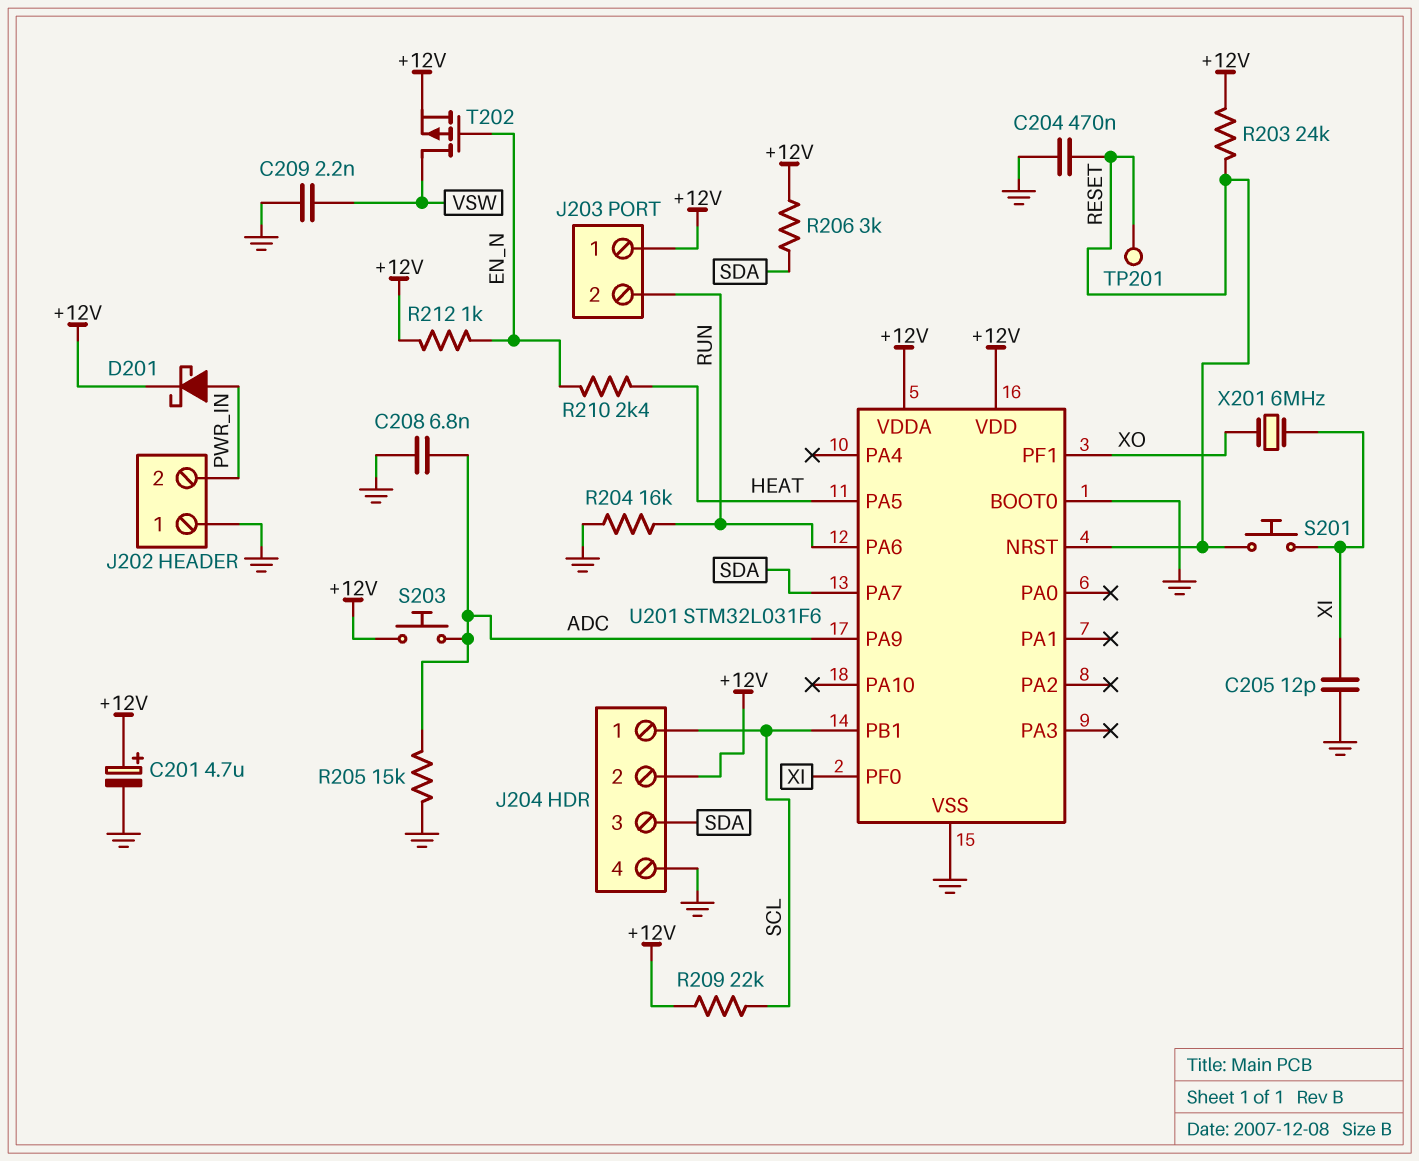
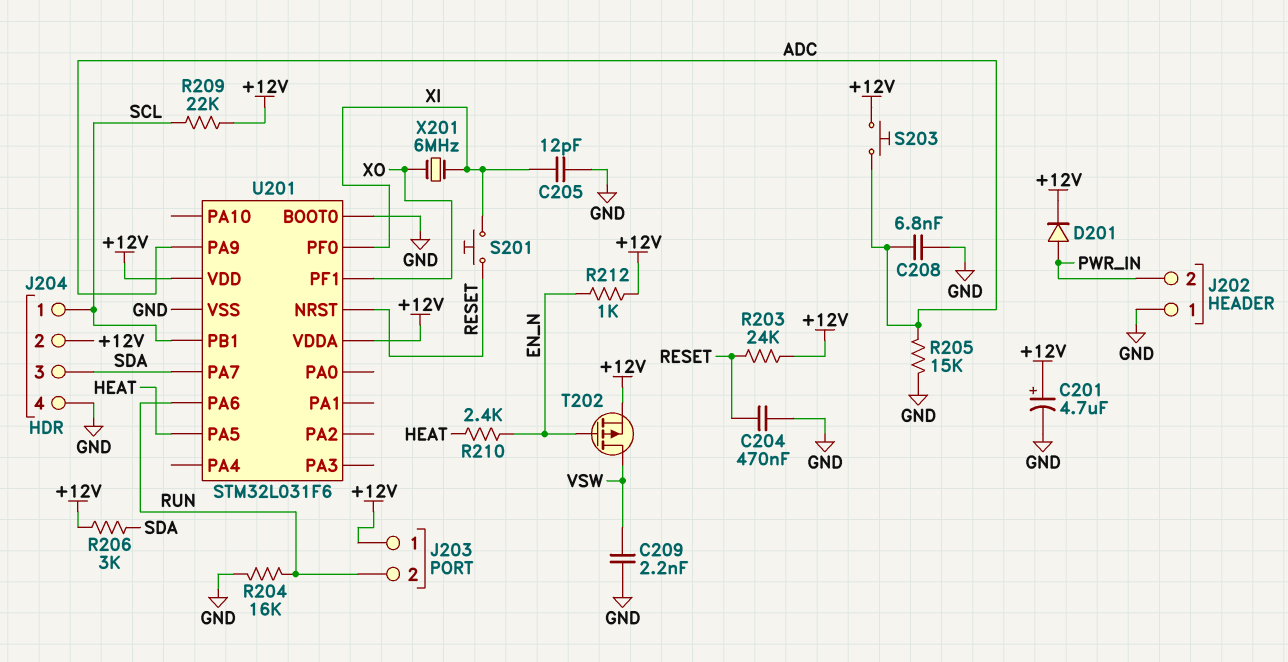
D201: schottky (A PWR_IN, K +12V) -> diode (A PWR_IN, K +12V)
TP201: test point (RESET) -> none

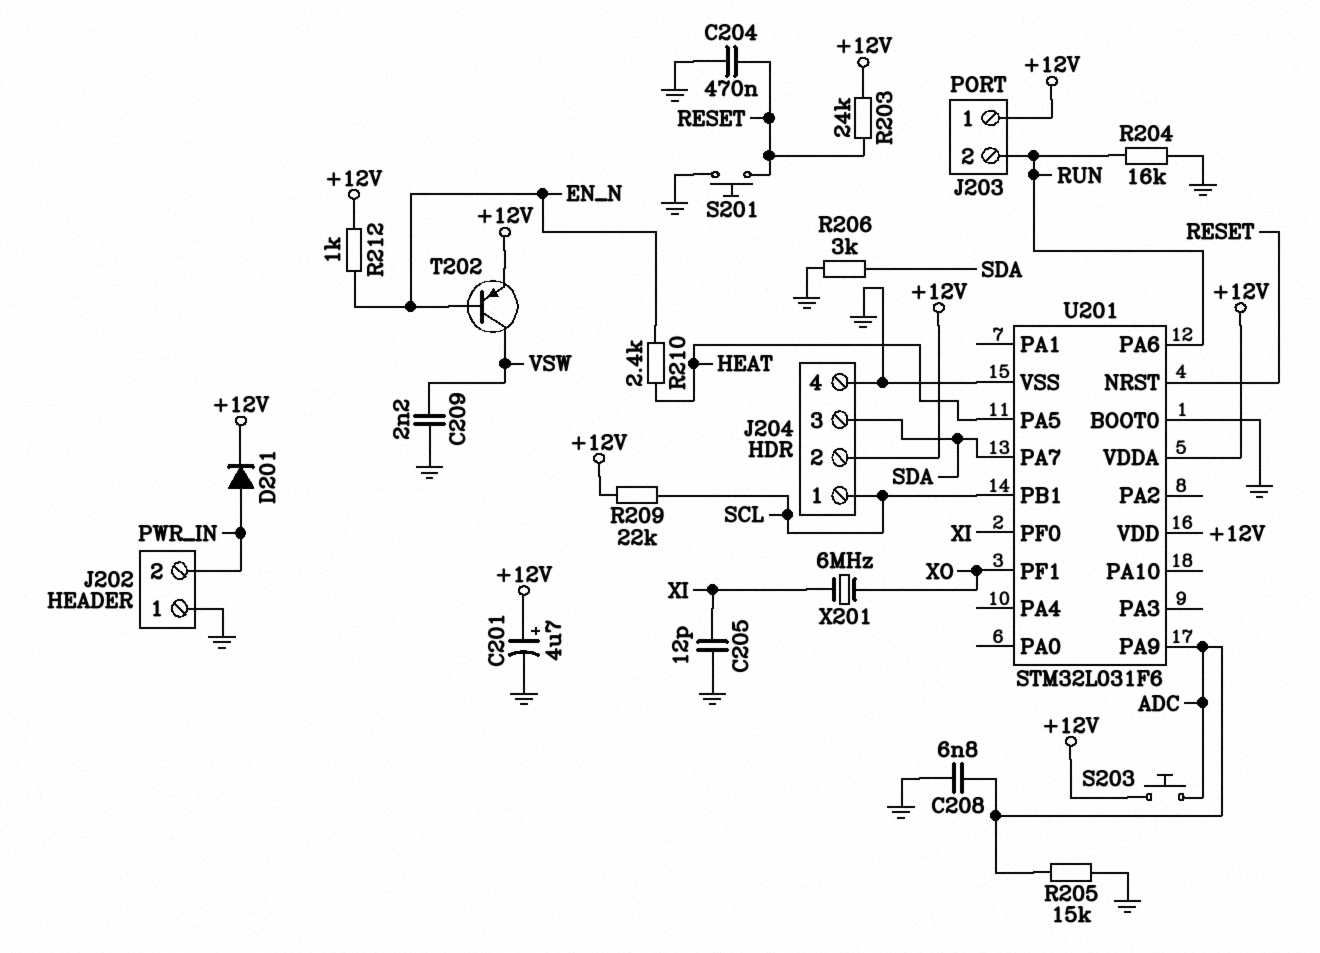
R206: 3k (+12V, SDA) -> 3k (GND, SDA)
S201: button (RESET, XI) -> button (GND, RESET)
T202: PMOS (G EN_N, D VSW, S +12V) -> PNP (B EN_N, C VSW, E +12V)

